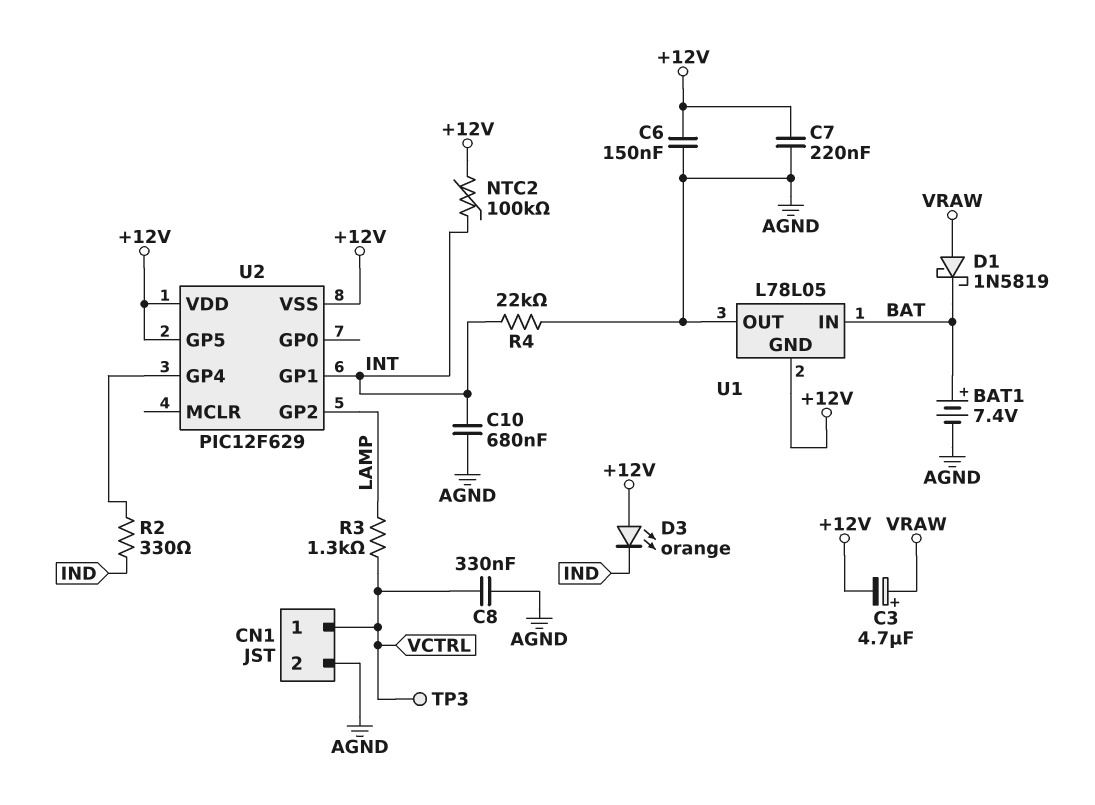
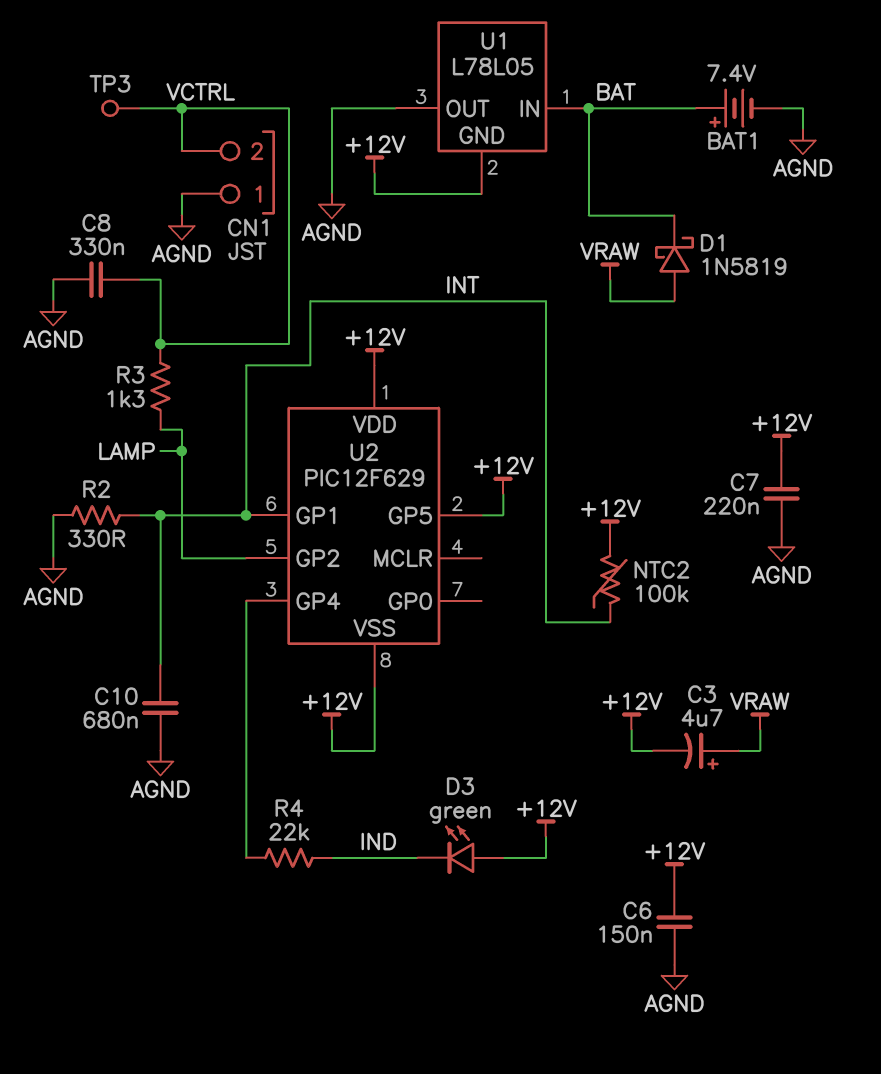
CN1 pin 1: VCTRL -> AGND
CN1 pin 2: AGND -> VCTRL
D3: LED orange (A +12V, K IND) -> LED green (A +12V, K IND)
R2: 330 (IND, U2/GP4) -> 330 (AGND, INT)
R4: 22k (AGND, INT) -> 22k (IND, U2/GP4)

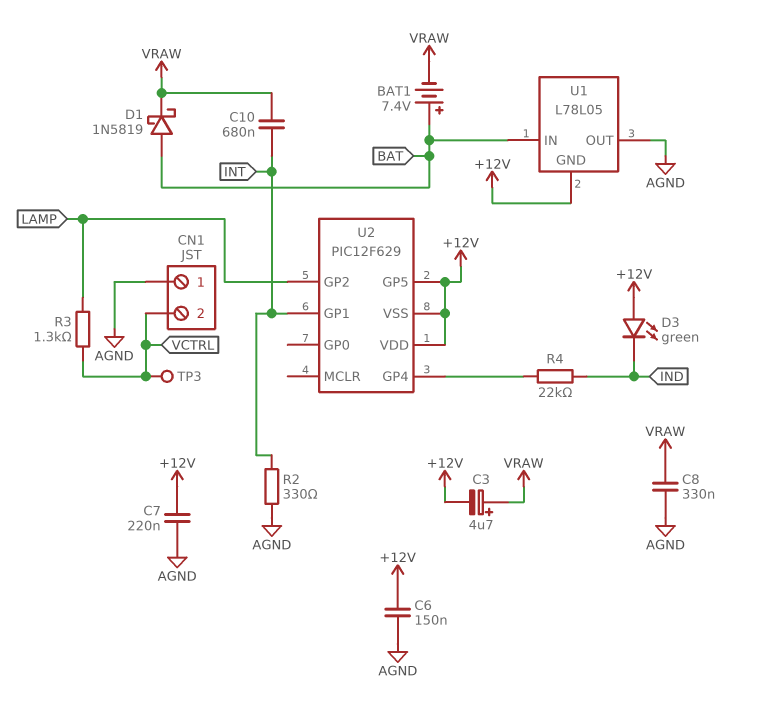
BAT1: 7.4V (plus BAT, minus AGND) -> 7.4V (plus BAT, minus VRAW)
C8: 330nF (AGND, VCTRL) -> 330nF (AGND, VRAW)
C10: 680nF (AGND, INT) -> 680nF (INT, VRAW)
D1: schottky 1N5819 (A VRAW, K BAT) -> schottky 1N5819 (A BAT, K VRAW)
NTC2: 100k (+12V, INT) -> none

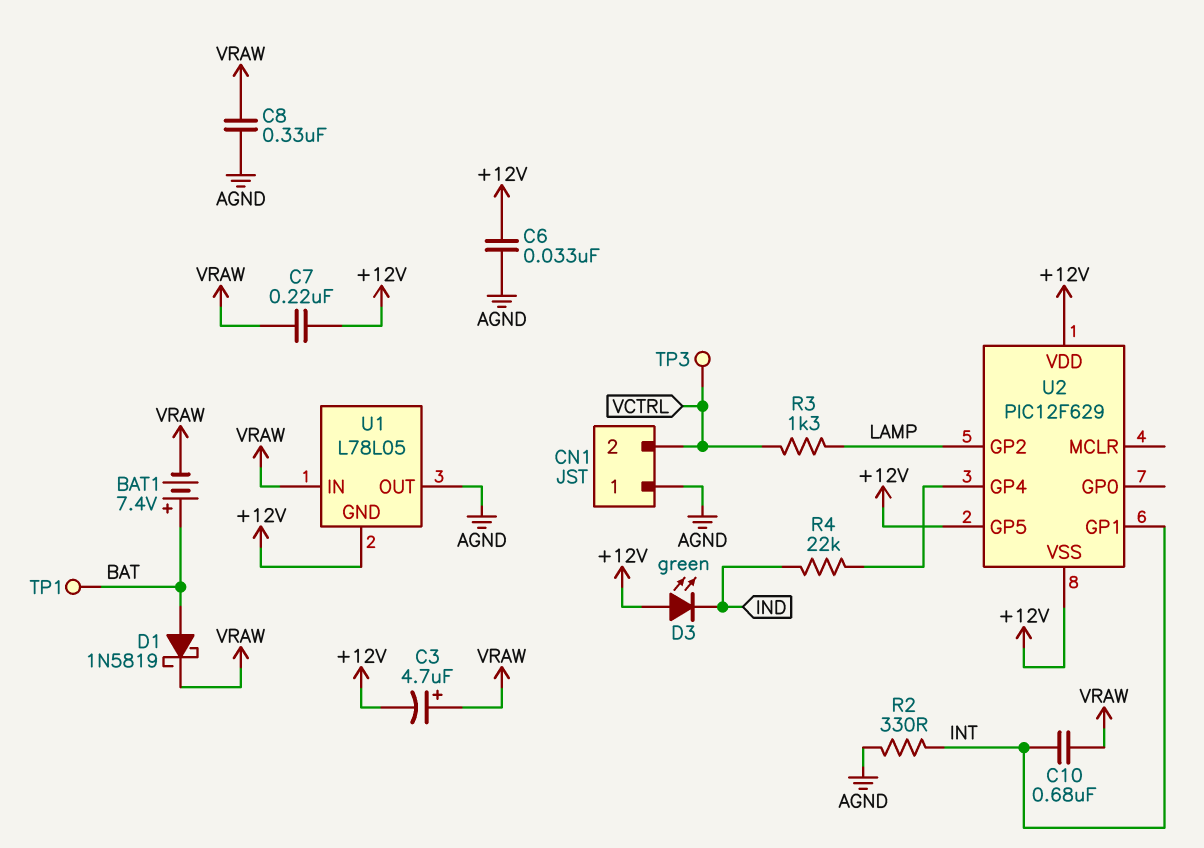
C6: 150nF (+12V, AGND) -> 33nF (+12V, AGND)
C7: 220nF (+12V, AGND) -> 220nF (+12V, VRAW)
TP1: none -> test point (BAT)
U1 pin IN: BAT -> VRAW

